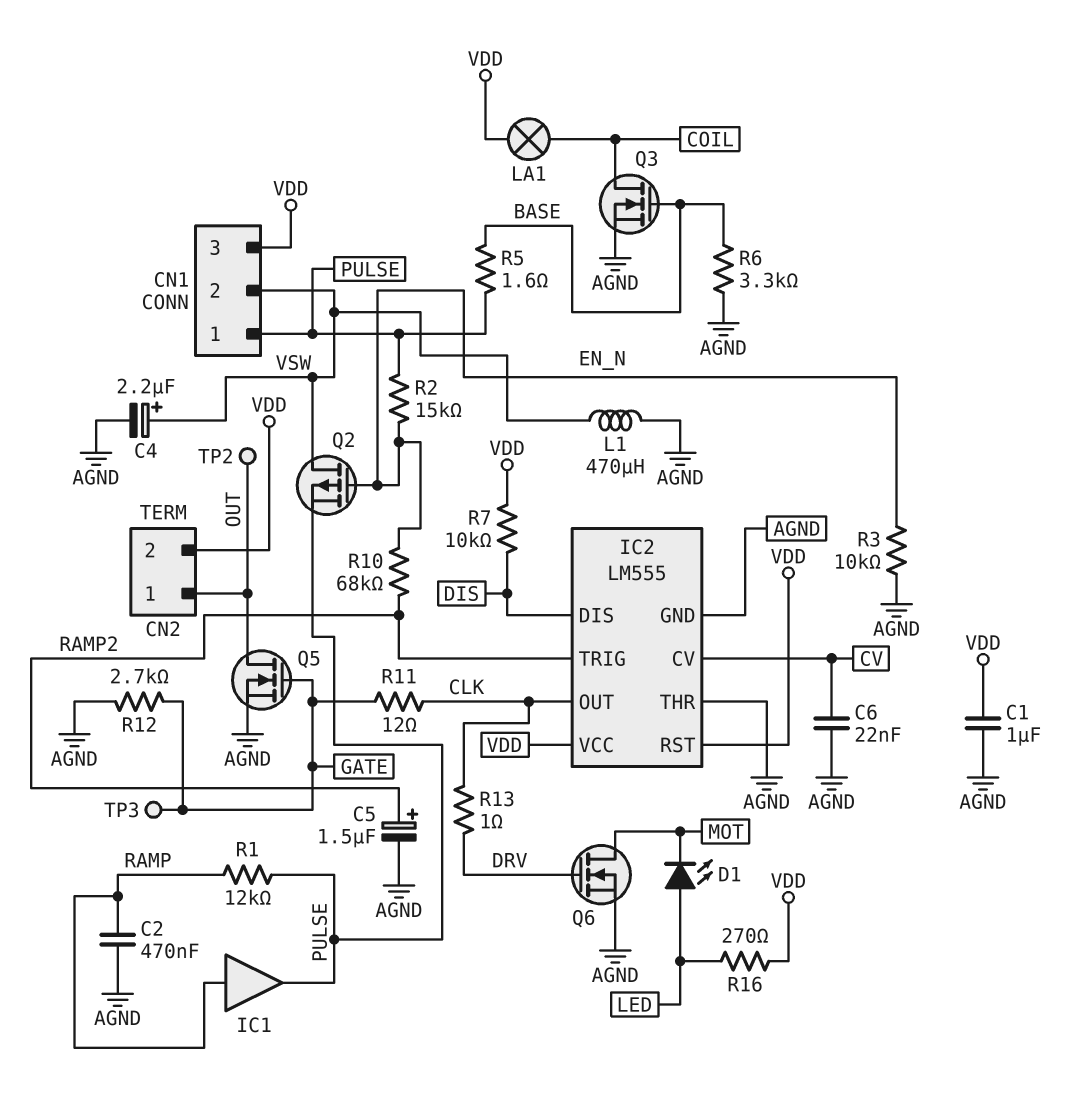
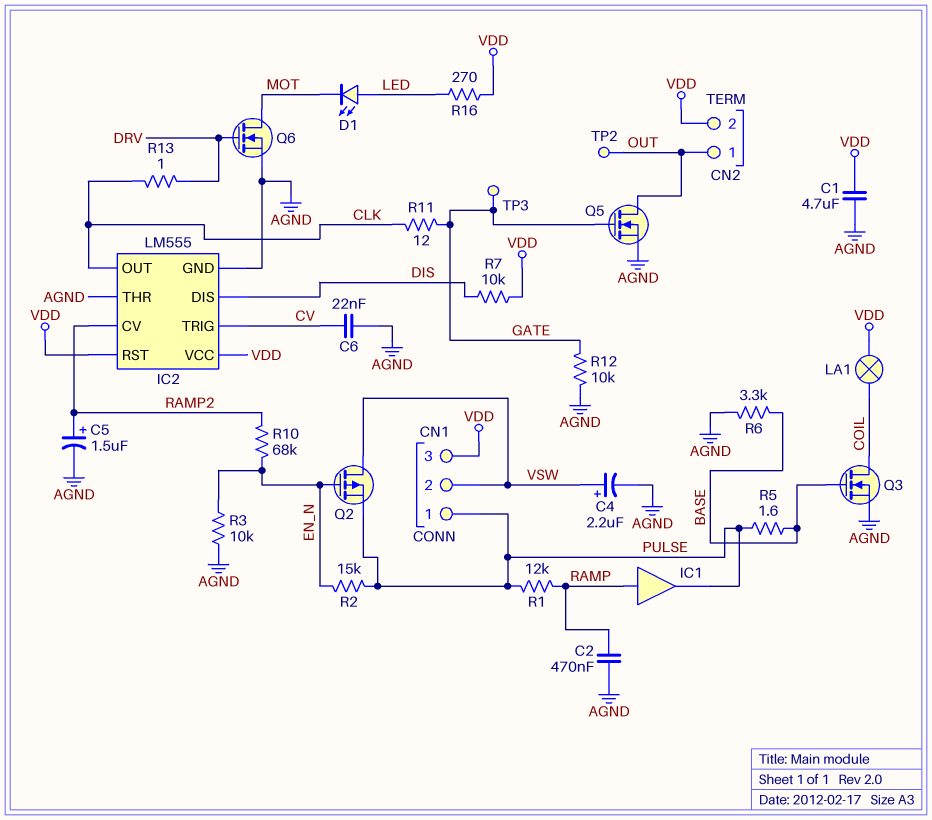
C1: 1uF (AGND, VDD) -> 4.7uF (AGND, VDD)
IC2 pin CV: CV -> RAMP2
IC2 pin TRIG: RAMP2 -> CV
L1: 470uH (AGND, VSW) -> none
R12: 2.7k (AGND, GATE) -> 10k (AGND, GATE)

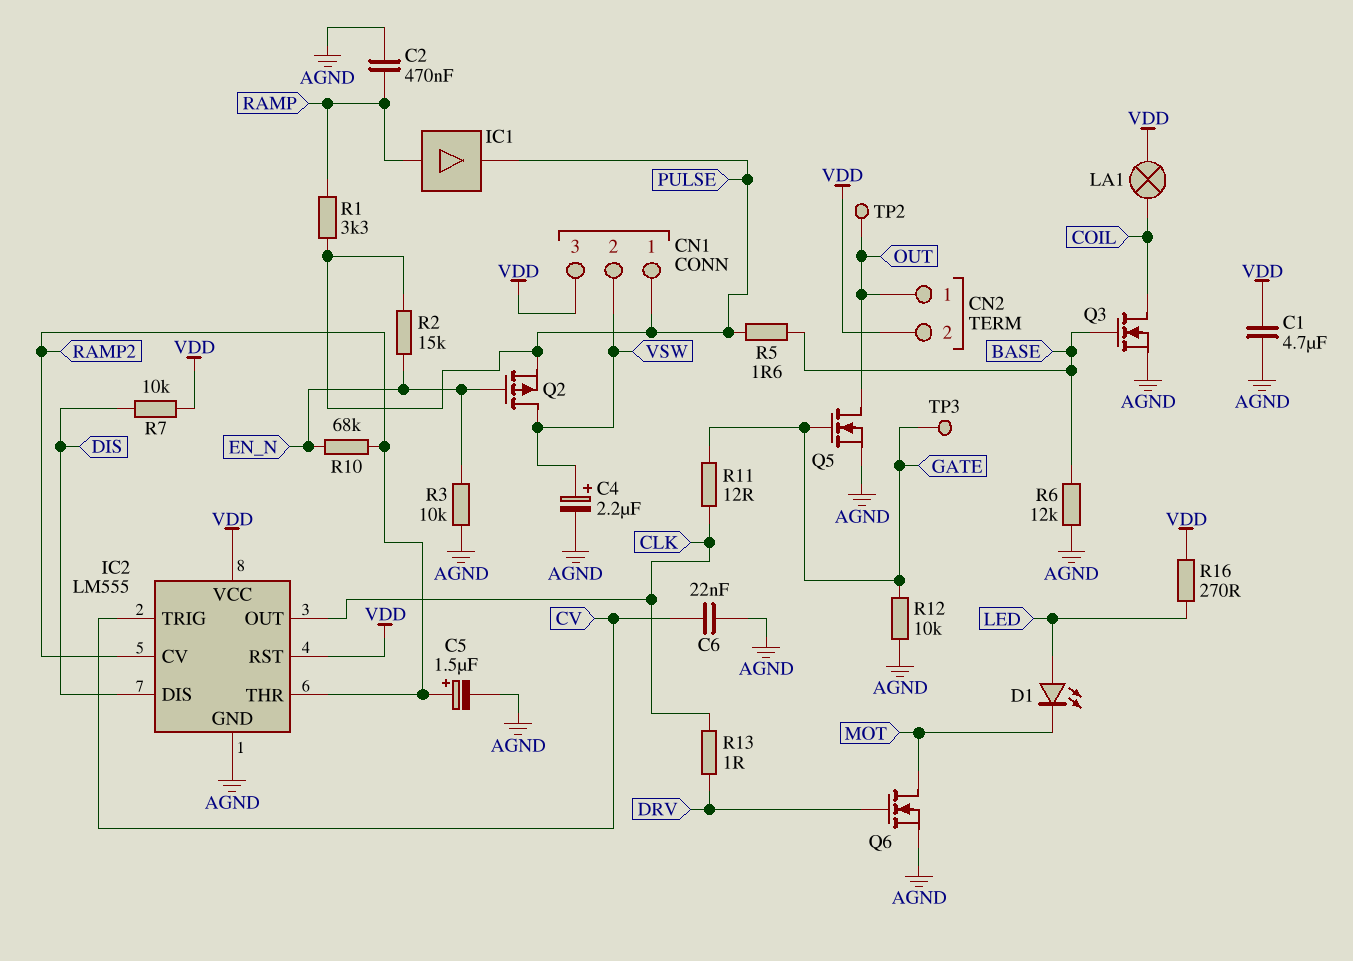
IC2 pin THR: AGND -> RAMP2
R1: 12k (PULSE, RAMP) -> 3.3k (PULSE, RAMP)
R6: 3.3k (AGND, BASE) -> 12k (AGND, BASE)

